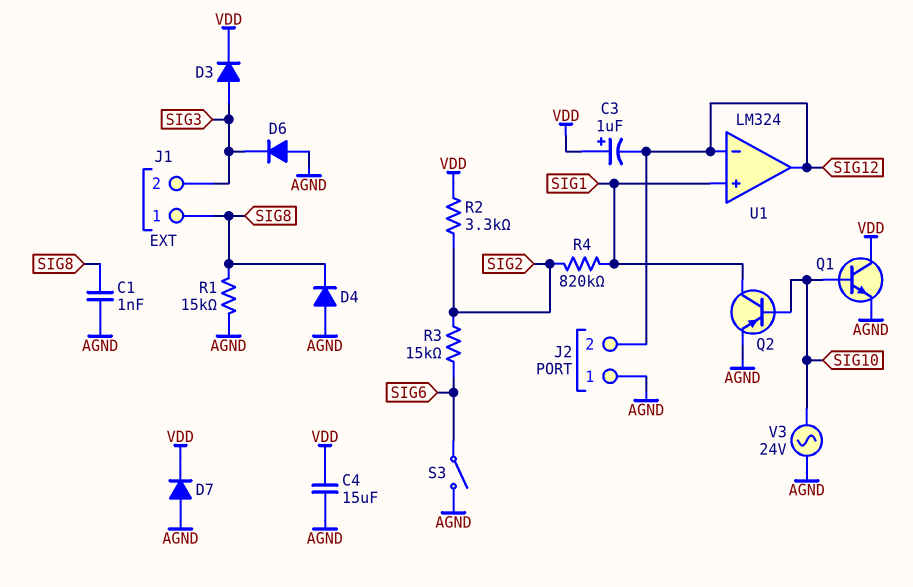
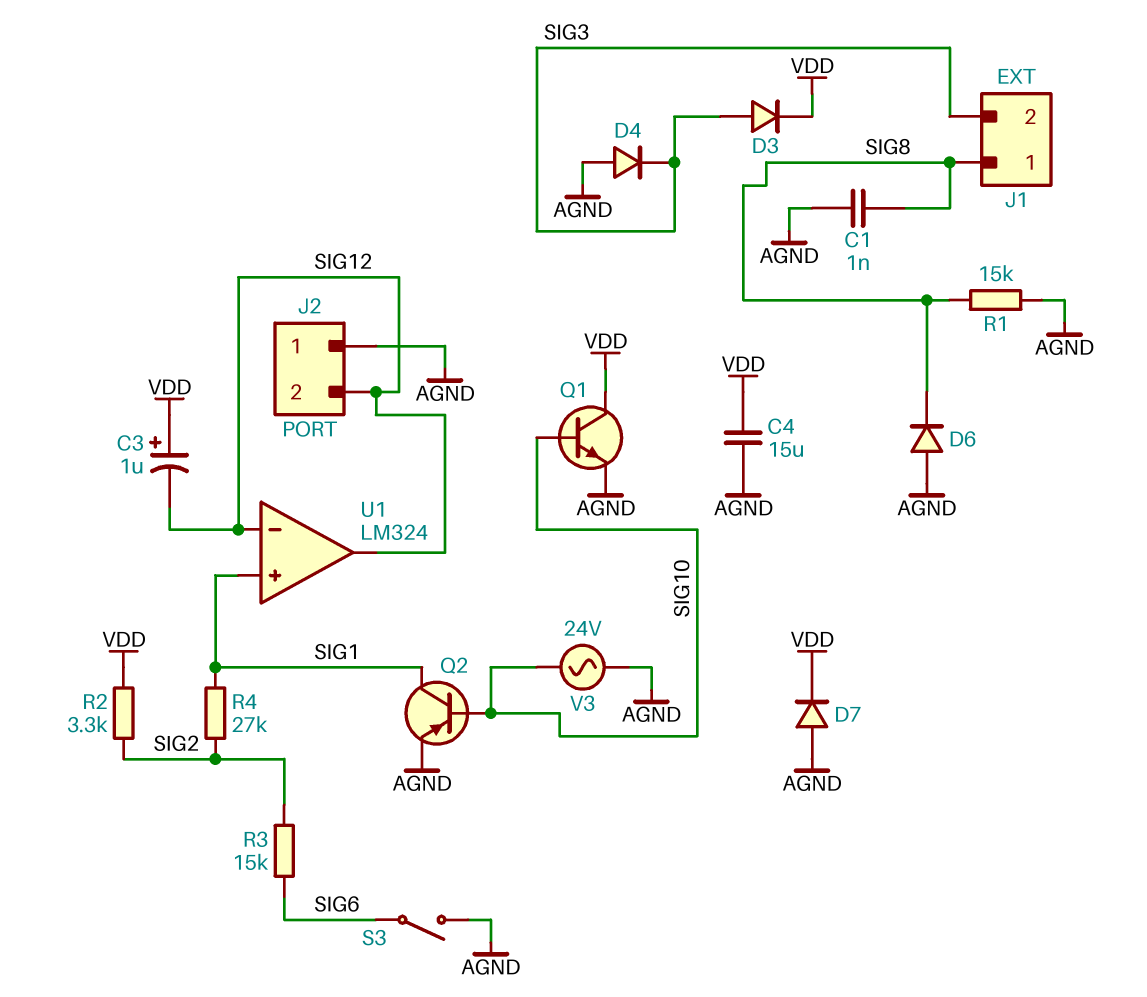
D4: diode (A AGND, K SIG8) -> diode (A AGND, K SIG3)
D6: diode (A AGND, K SIG3) -> diode (A AGND, K SIG8)
R4: 820k (SIG1, SIG2) -> 27k (SIG1, SIG2)

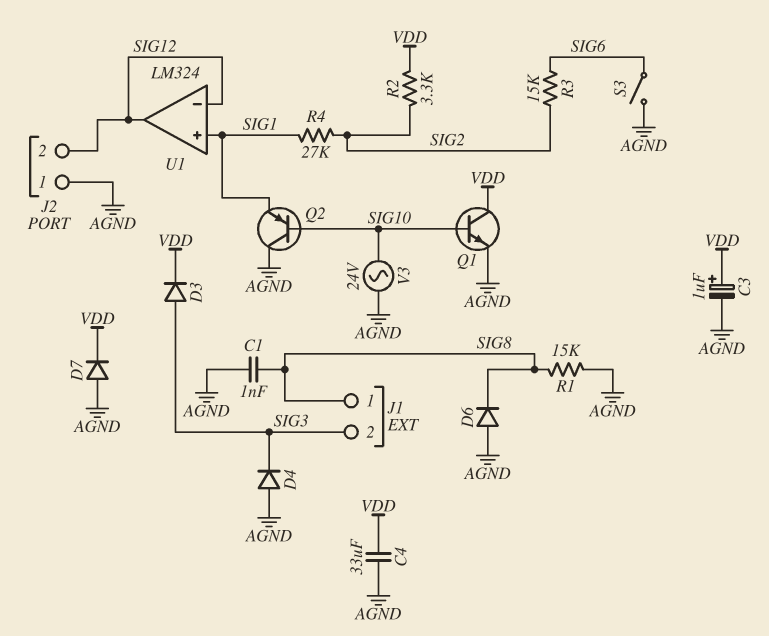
C3: 1uF (plus VDD, minus SIG12) -> 1uF (plus VDD, minus AGND)
C4: 15uF (AGND, VDD) -> 33uF (AGND, VDD)
Q2: PNP (B SIG10, C SIG1, E AGND) -> PNP (B SIG10, C AGND, E SIG1)

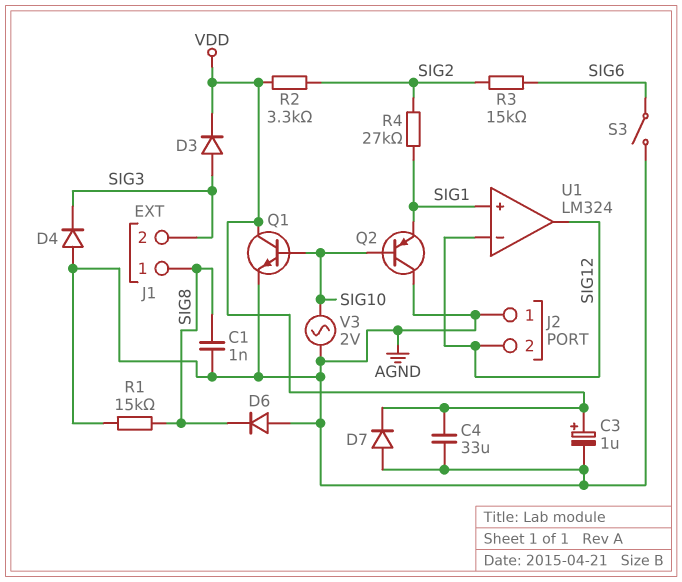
V3: AC 24V (AGND, SIG10) -> AC 2V (AGND, SIG10)

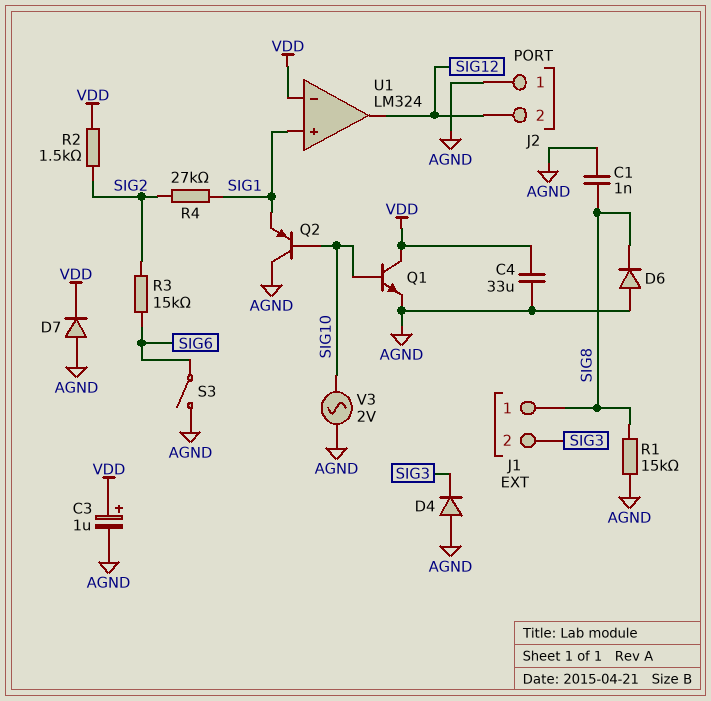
D3: diode (A SIG3, K VDD) -> none
R2: 3.3k (SIG2, VDD) -> 1.5k (SIG2, VDD)
U1 pin in-: SIG12 -> VDD

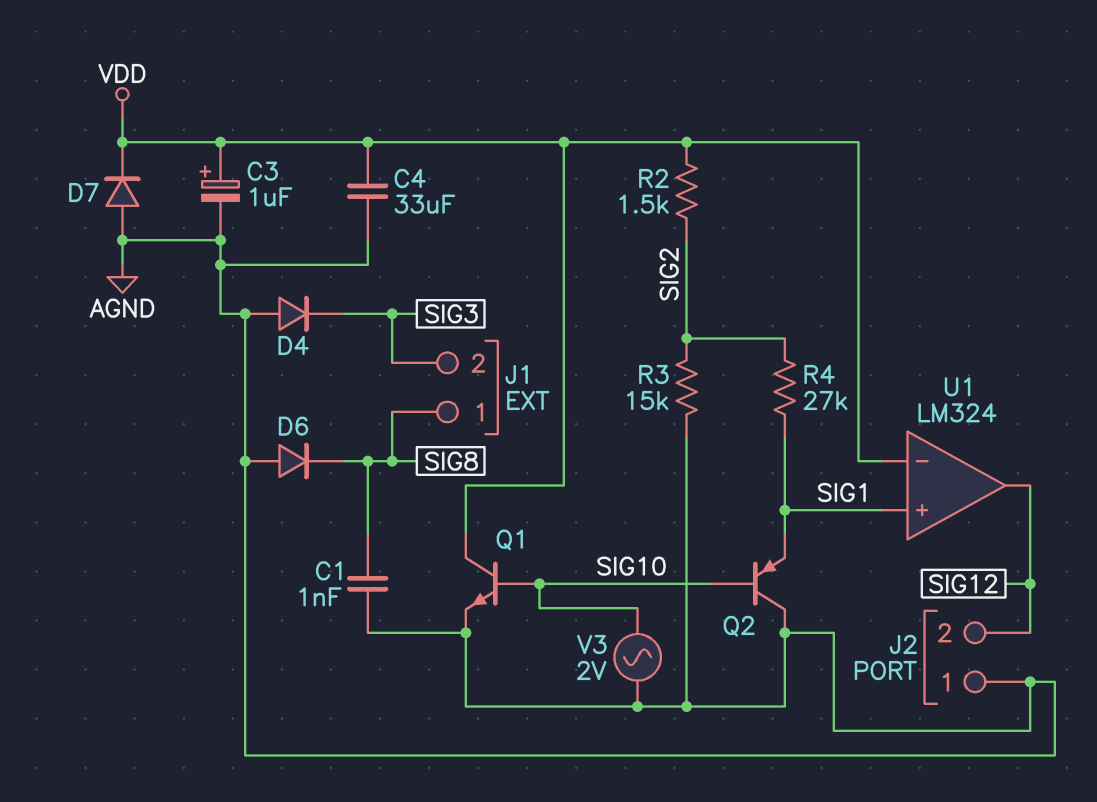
R1: 15k (AGND, SIG8) -> none
R3: 15k (SIG2, SIG6) -> 15k (AGND, SIG2)
S3: switch (AGND, SIG6) -> none

